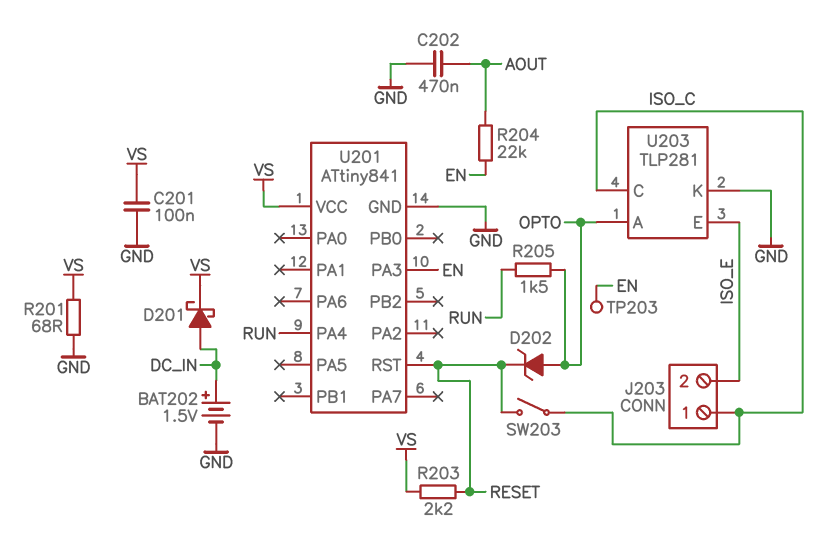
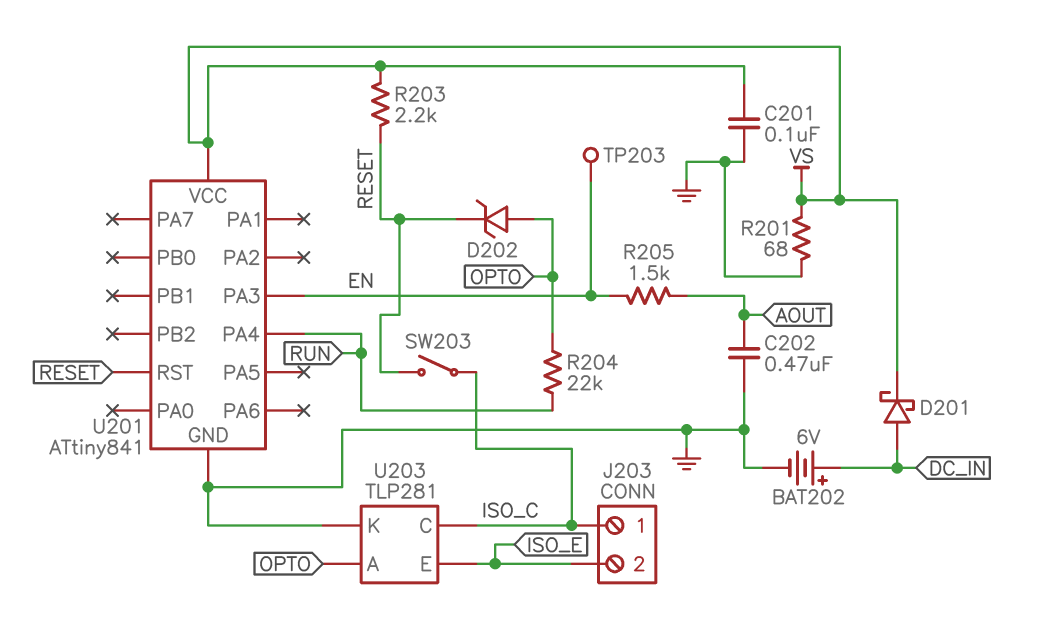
BAT202: 1.5V (plus DC_IN, minus GND) -> 6V (plus DC_IN, minus GND)
R204: 22k (AOUT, EN) -> 22k (OPTO, RUN)
R205: 1.5k (OPTO, RUN) -> 1.5k (AOUT, EN)

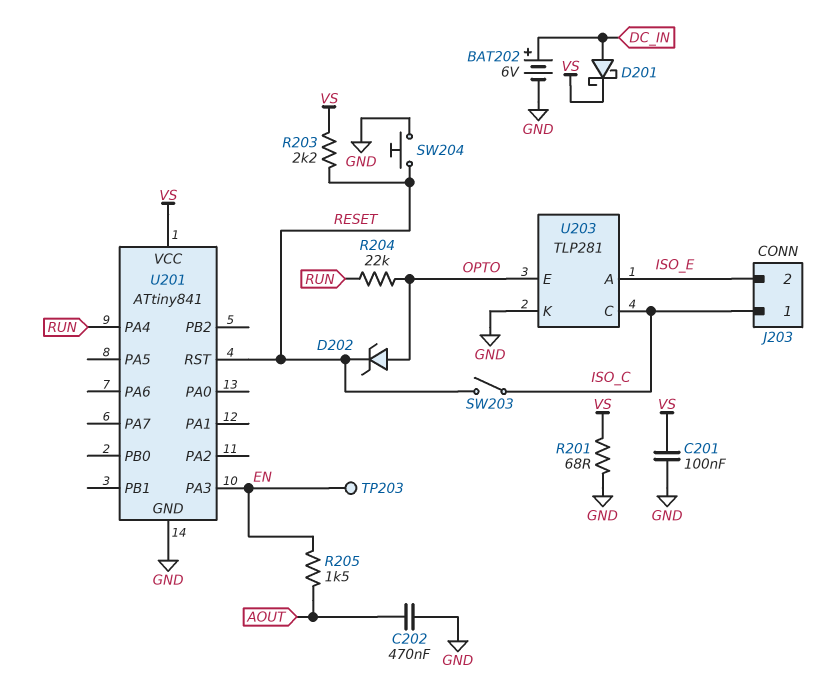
SW204: none -> button (GND, RESET)
U203 pin A: OPTO -> ISO_E
U203 pin E: ISO_E -> OPTO

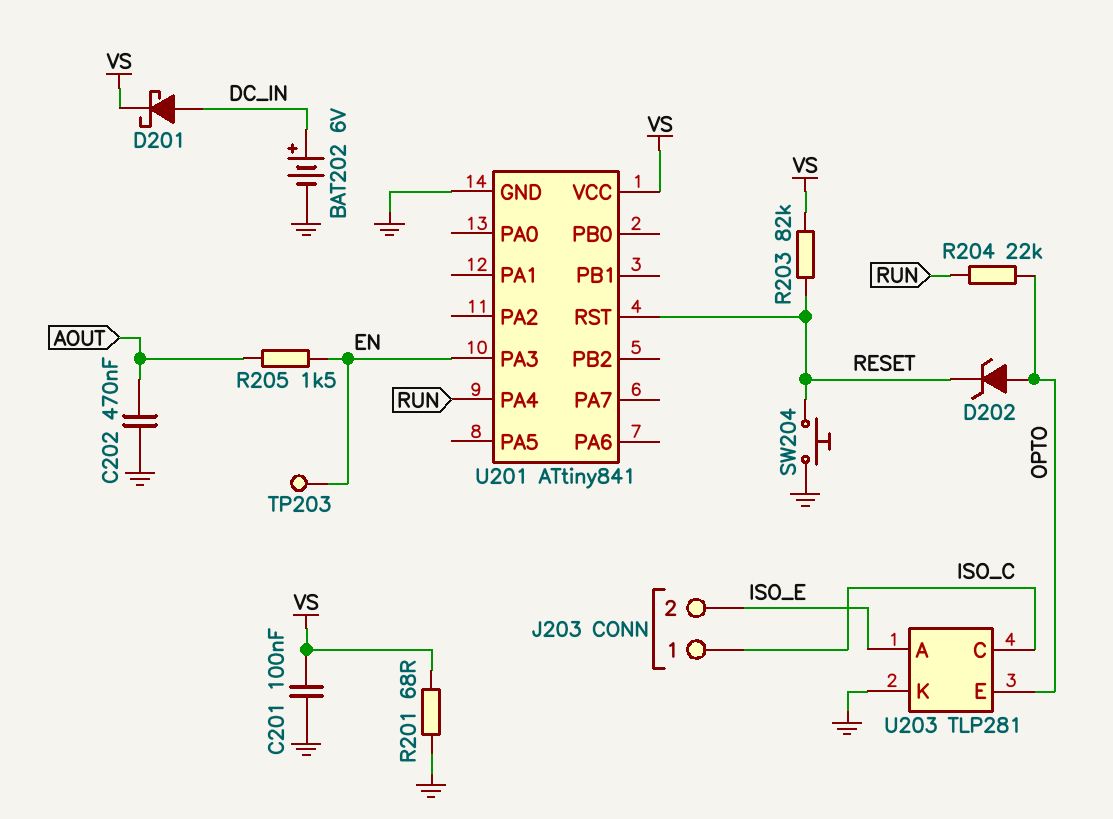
R203: 2.2k (RESET, VS) -> 82k (RESET, VS)
SW203: switch (ISO_C, RESET) -> none

